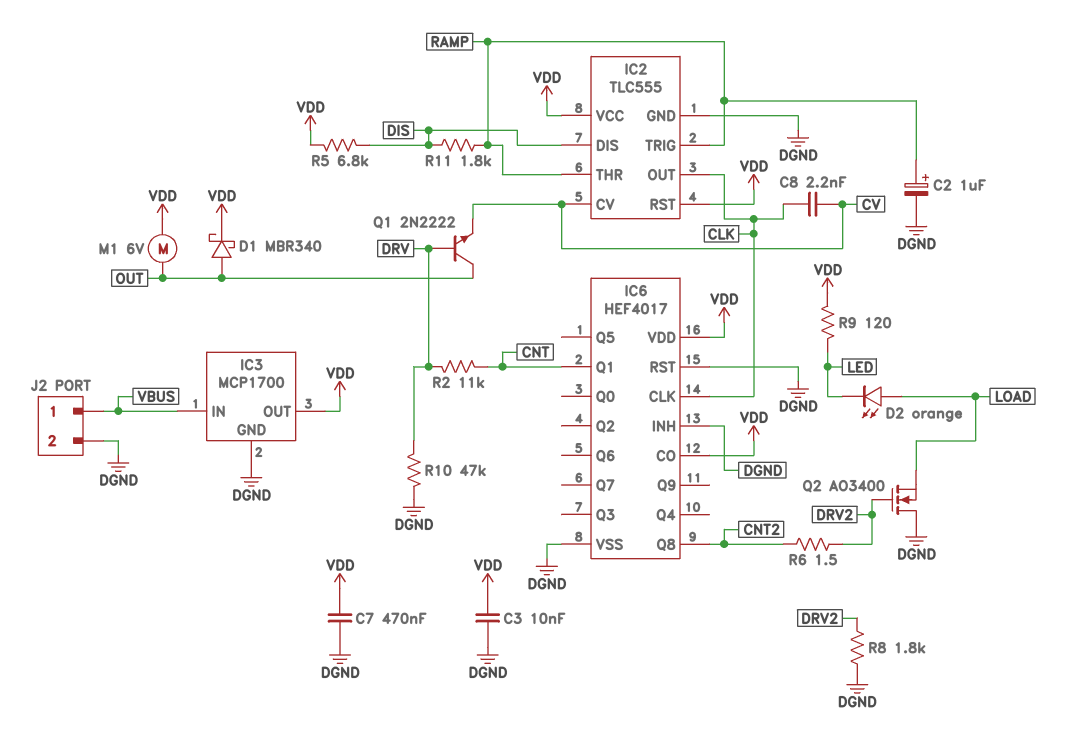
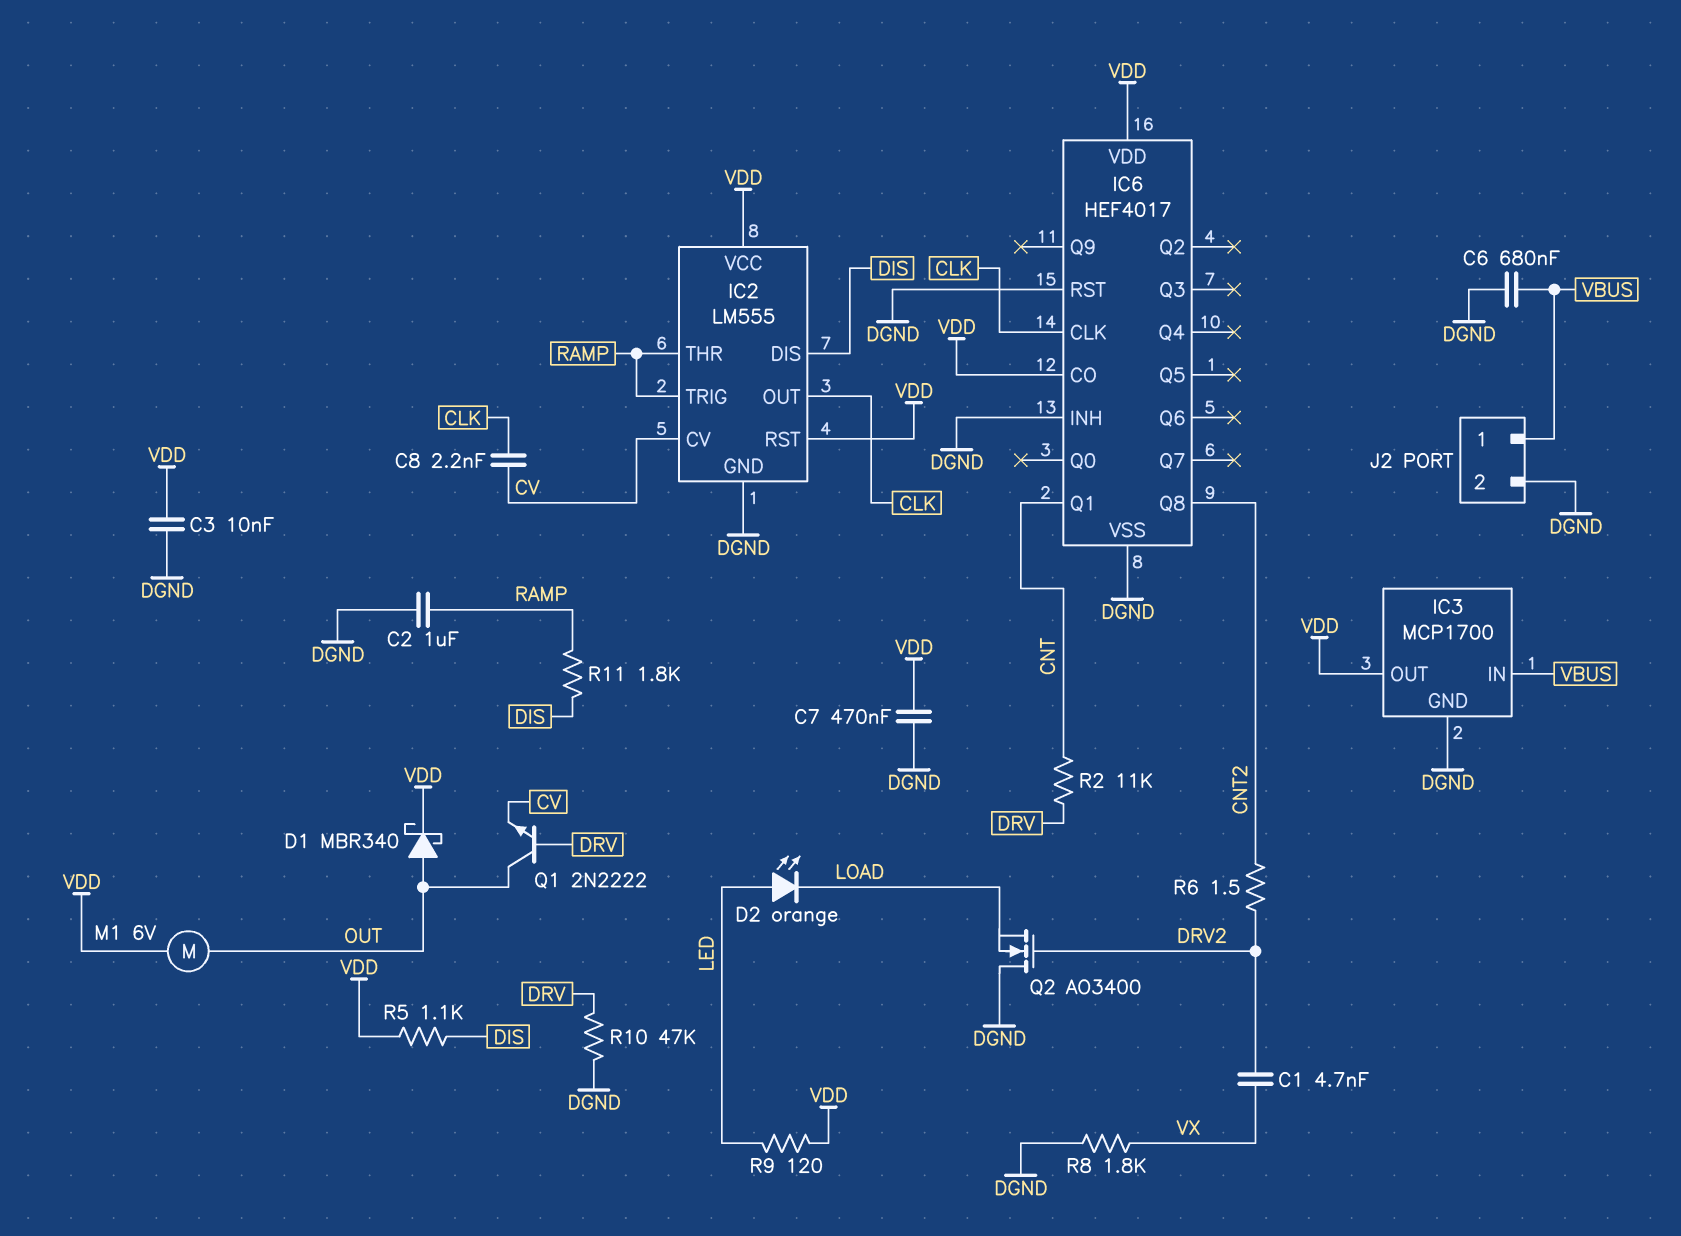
C1: none -> 4.7nF (DRV2, VX)
C2: 1uF (plus RAMP, minus DGND) -> 1uF (DGND, RAMP)
C6: none -> 680nF (DGND, VBUS)
D2: LED orange (A LOAD, K LED) -> LED orange (A LED, K LOAD)
IC2: TLC555 -> LM555
R5: 6.8k (DIS, VDD) -> 1.1k (DIS, VDD)
R8: 1.8k (DGND, DRV2) -> 1.8k (DGND, VX)

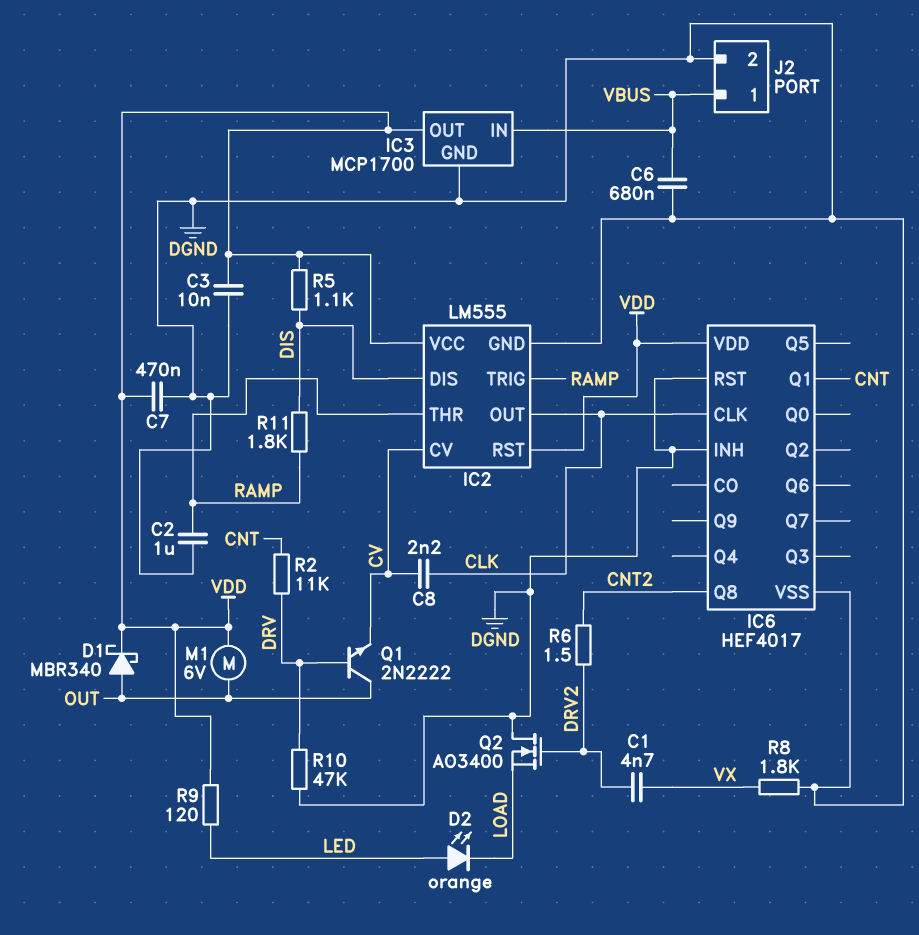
IC6 pin CO: VDD -> none

